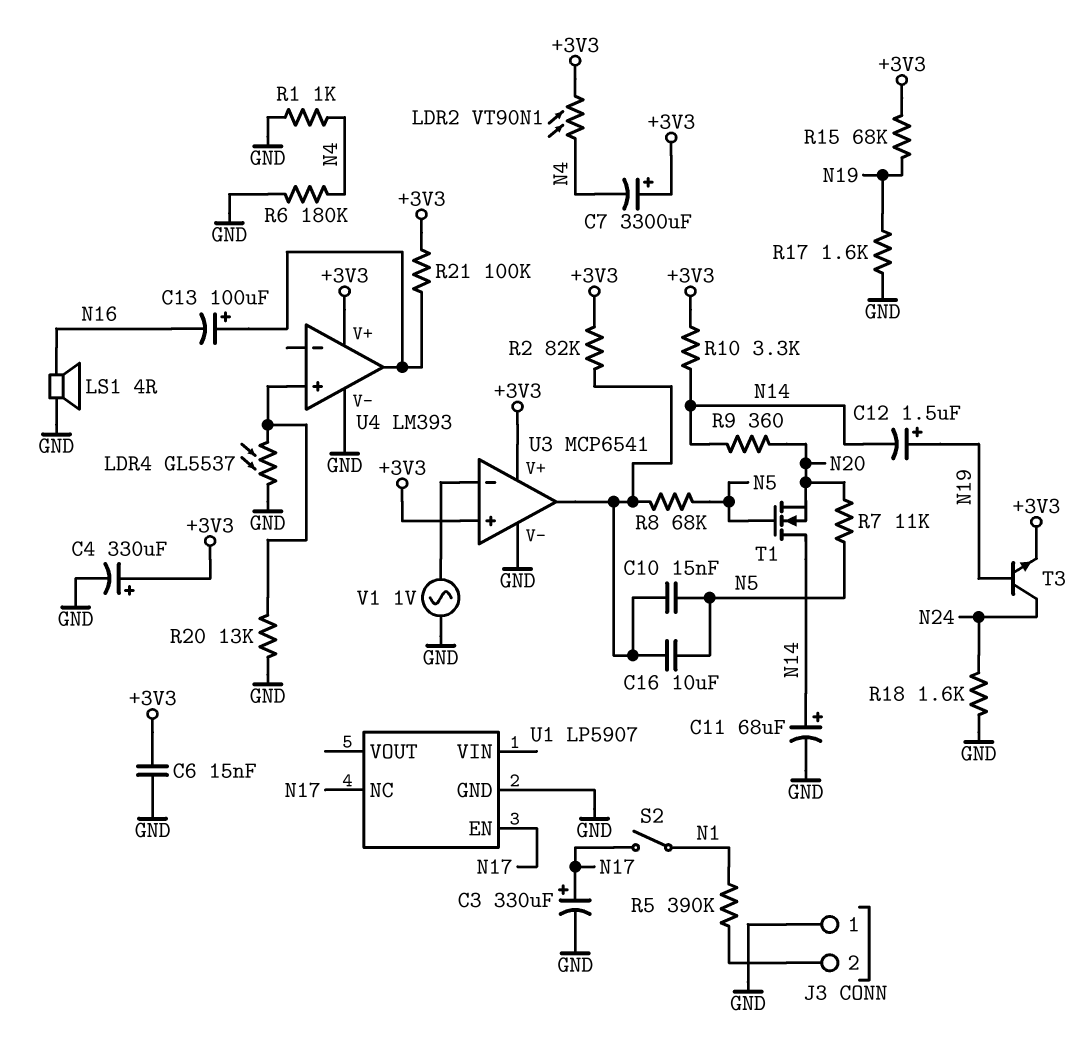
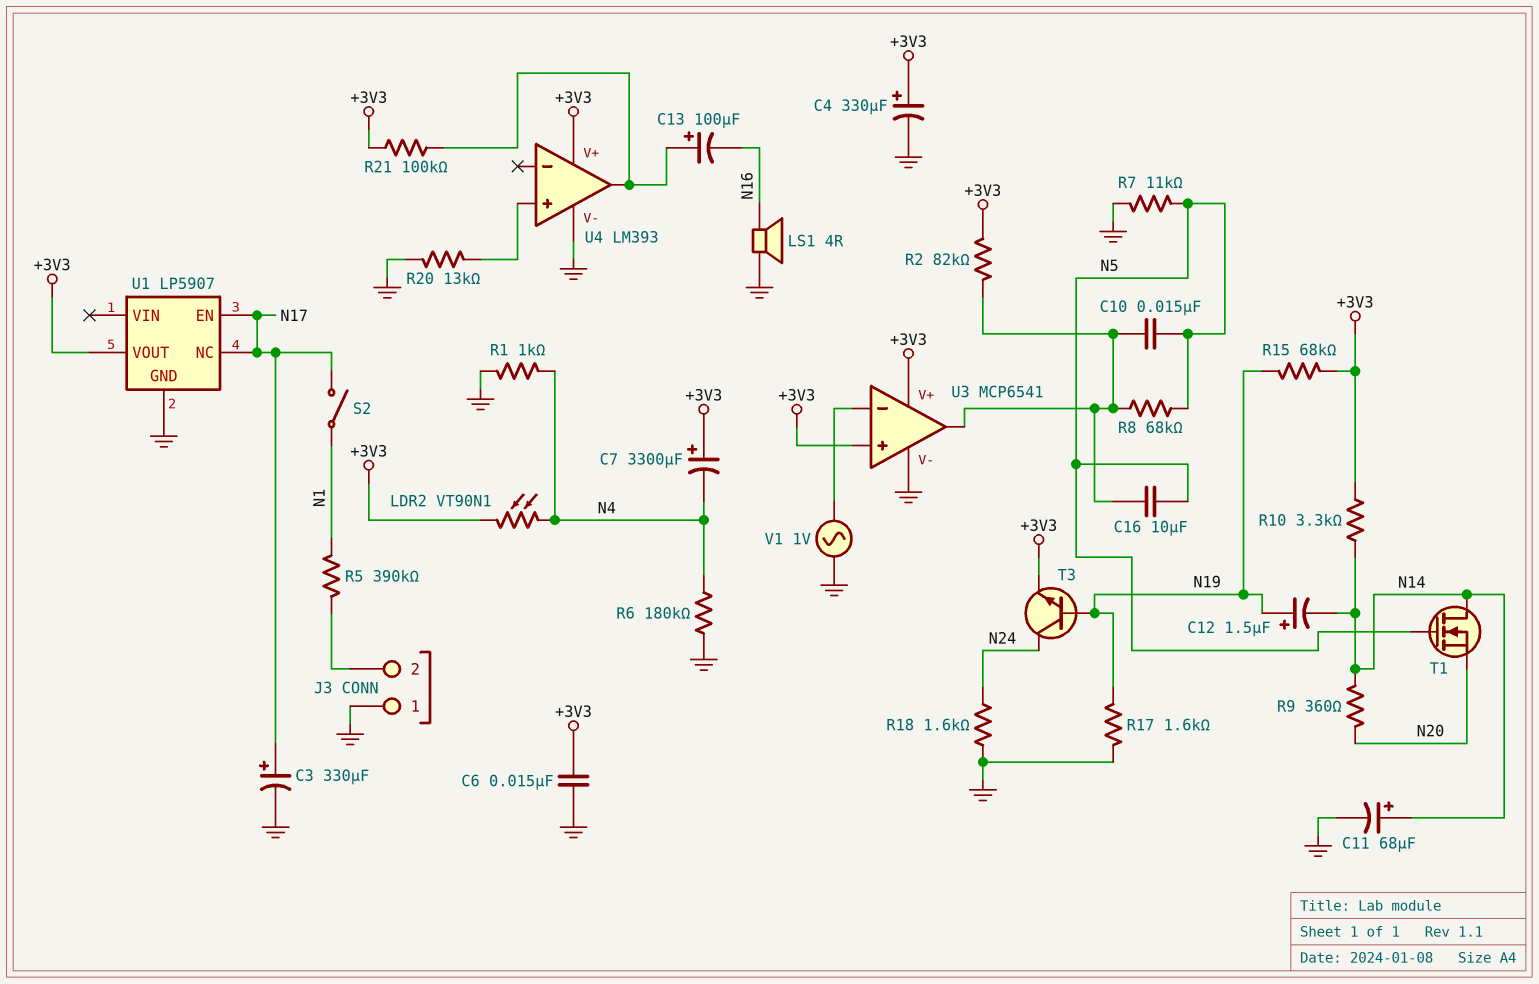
LDR4: GL5537 (GND, U4/in+) -> none
R7: 11k (N5, N20) -> 11k (GND, N5)
U1 pin VOUT: none -> +3V3

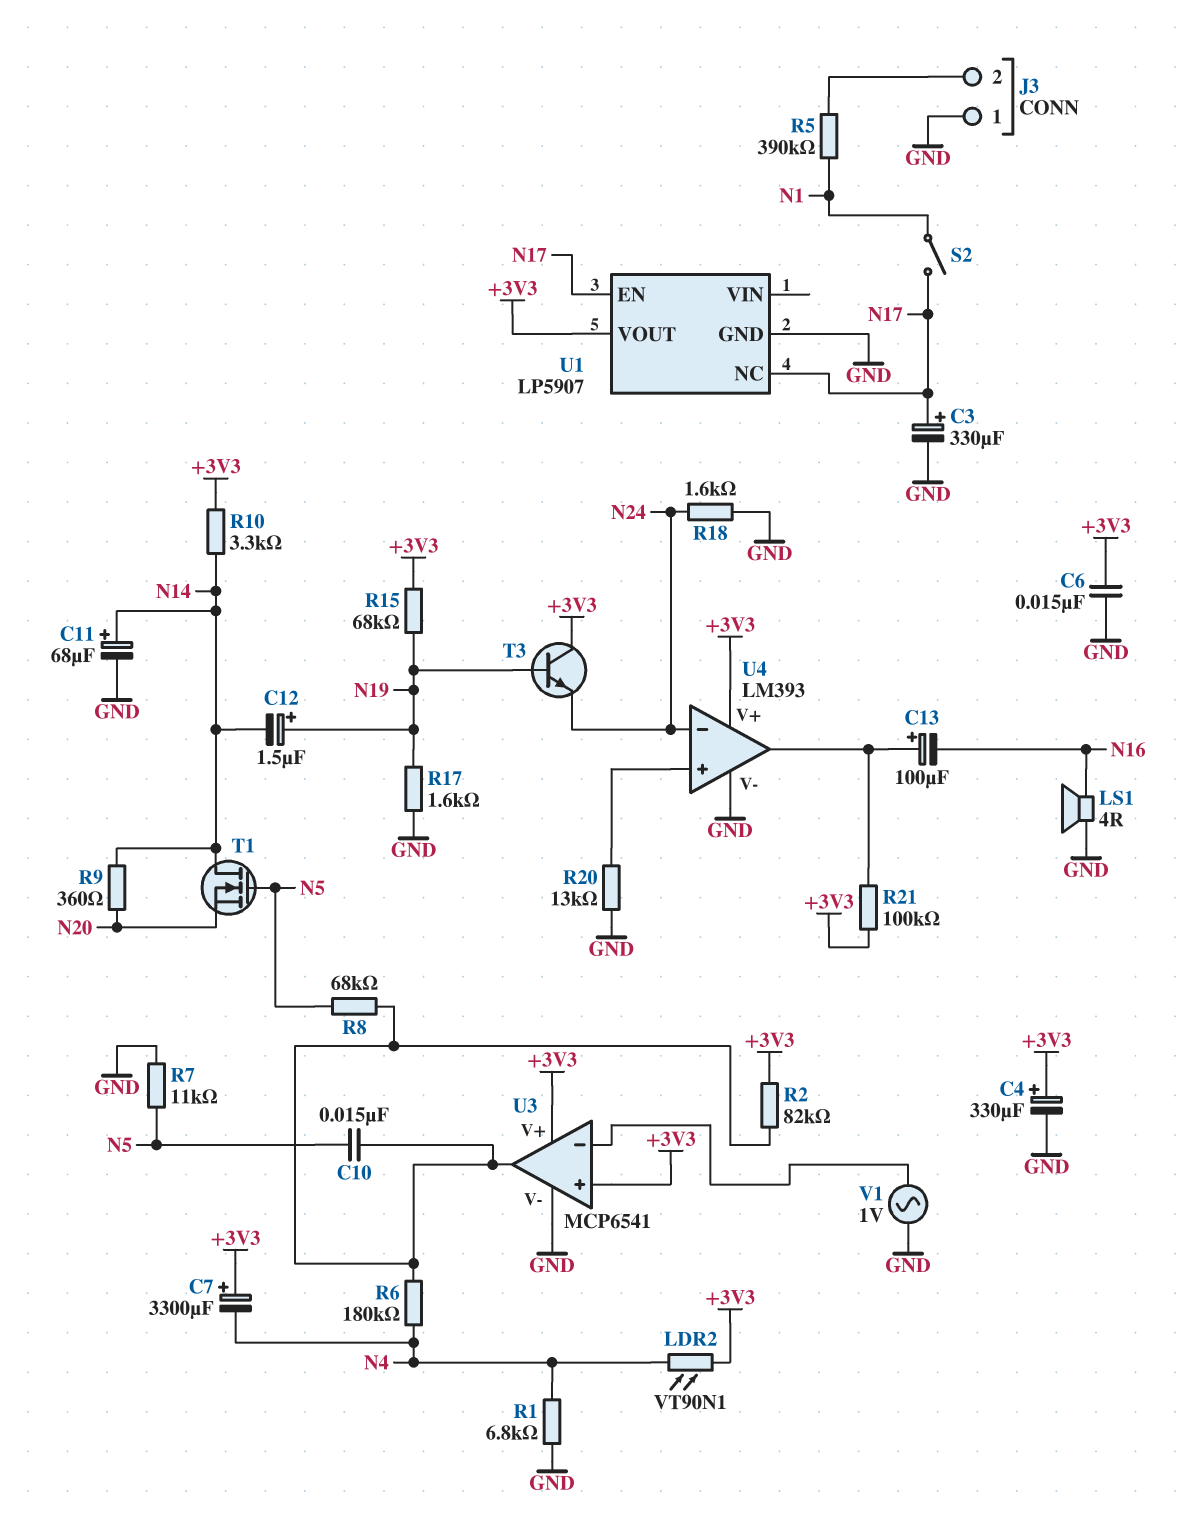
C16: 10uF (N5, U3/out) -> none
R1: 1k (GND, N4) -> 6.8k (GND, N4)
R6: 180k (GND, N4) -> 180k (N4, U3/out)
T3: NPN (B N19, C N24, E +3V3) -> NPN (B N19, C +3V3, E N24)
U4 pin in-: none -> N24

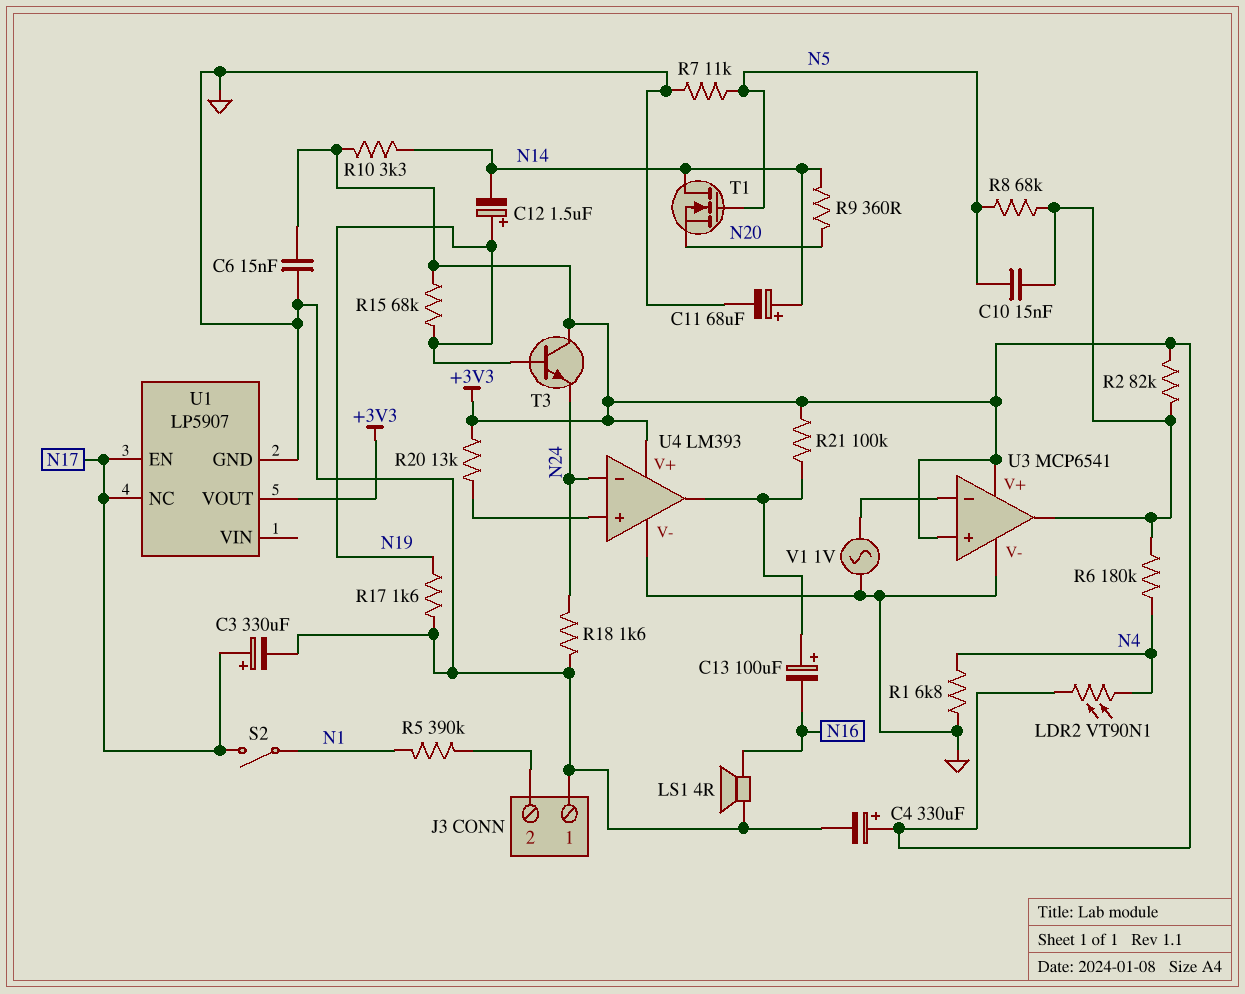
C7: 3300uF (plus +3V3, minus N4) -> none
R20: 13k (GND, U4/in+) -> 13k (+3V3, U4/in+)

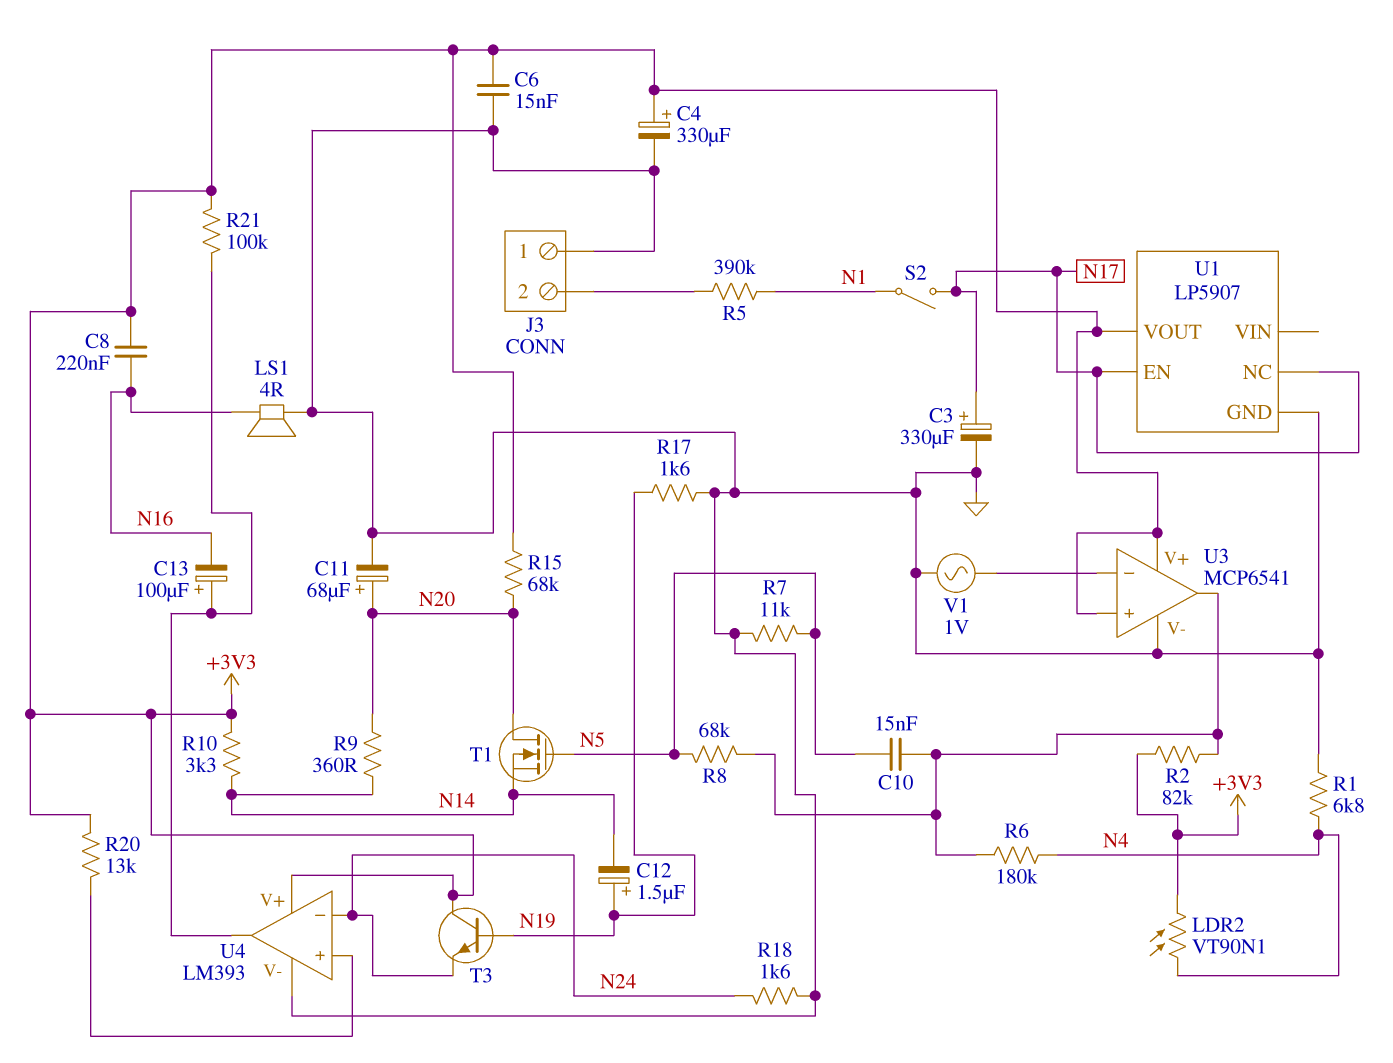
C8: none -> 220nF (+3V3, N16)
C11: 68uF (plus N14, minus GND) -> 68uF (plus N20, minus GND)
R15: 68k (+3V3, N19) -> 68k (+3V3, N20)
T1: NMOS (G N5, D N14, S N20) -> NMOS (G N5, D N20, S N14)

